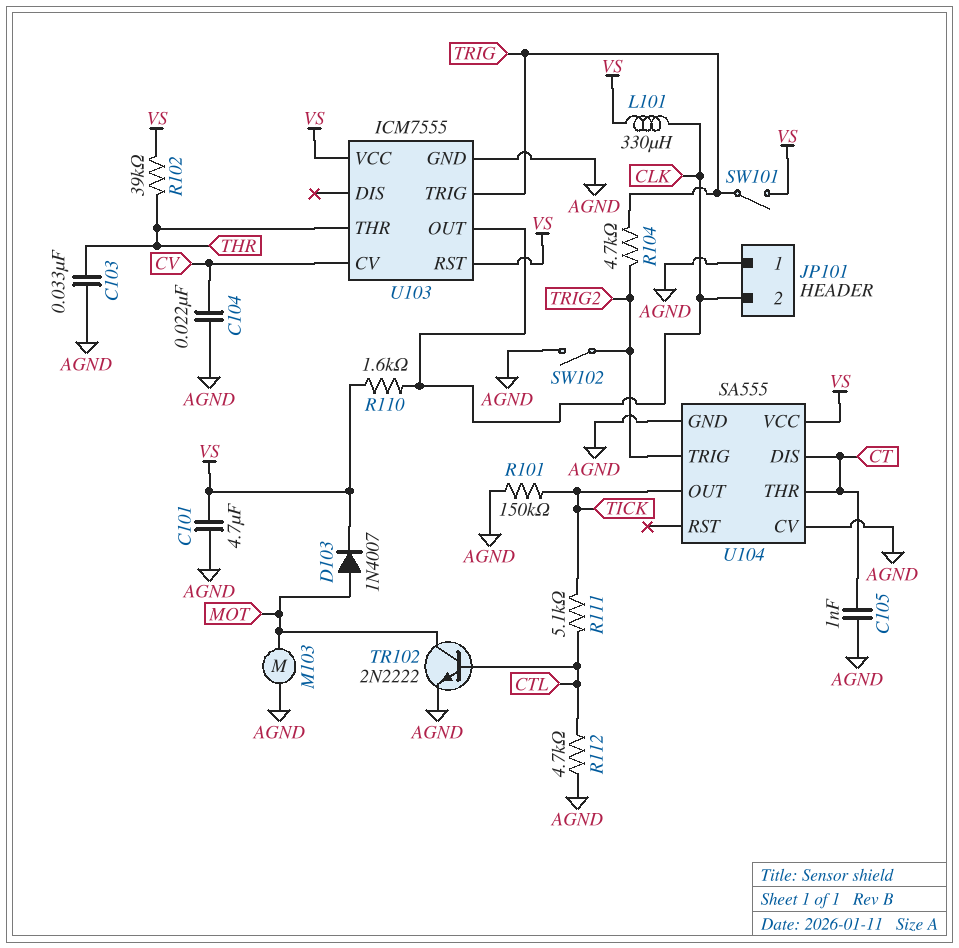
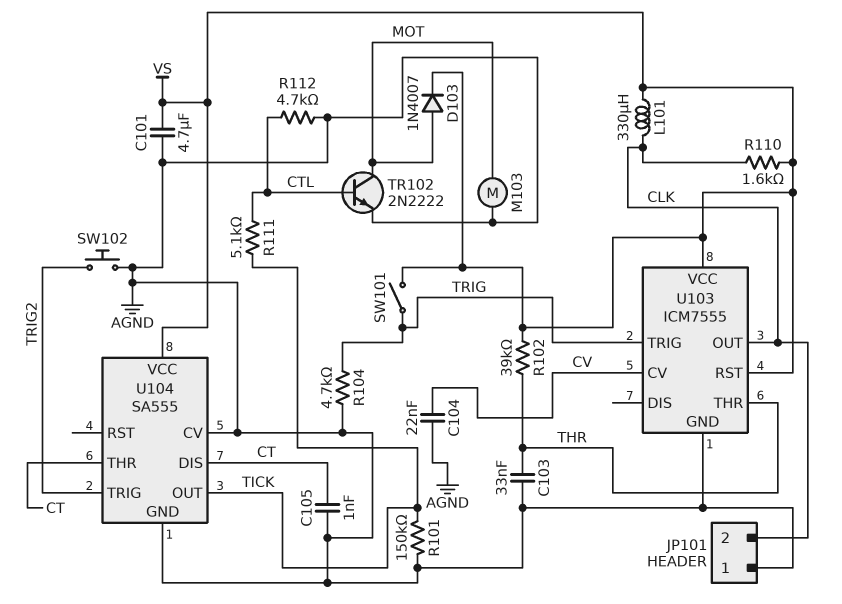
R104: 4.7k (TRIG, TRIG2) -> 4.7k (AGND, TRIG)
SW102: switch (AGND, TRIG2) -> button (AGND, TRIG2)

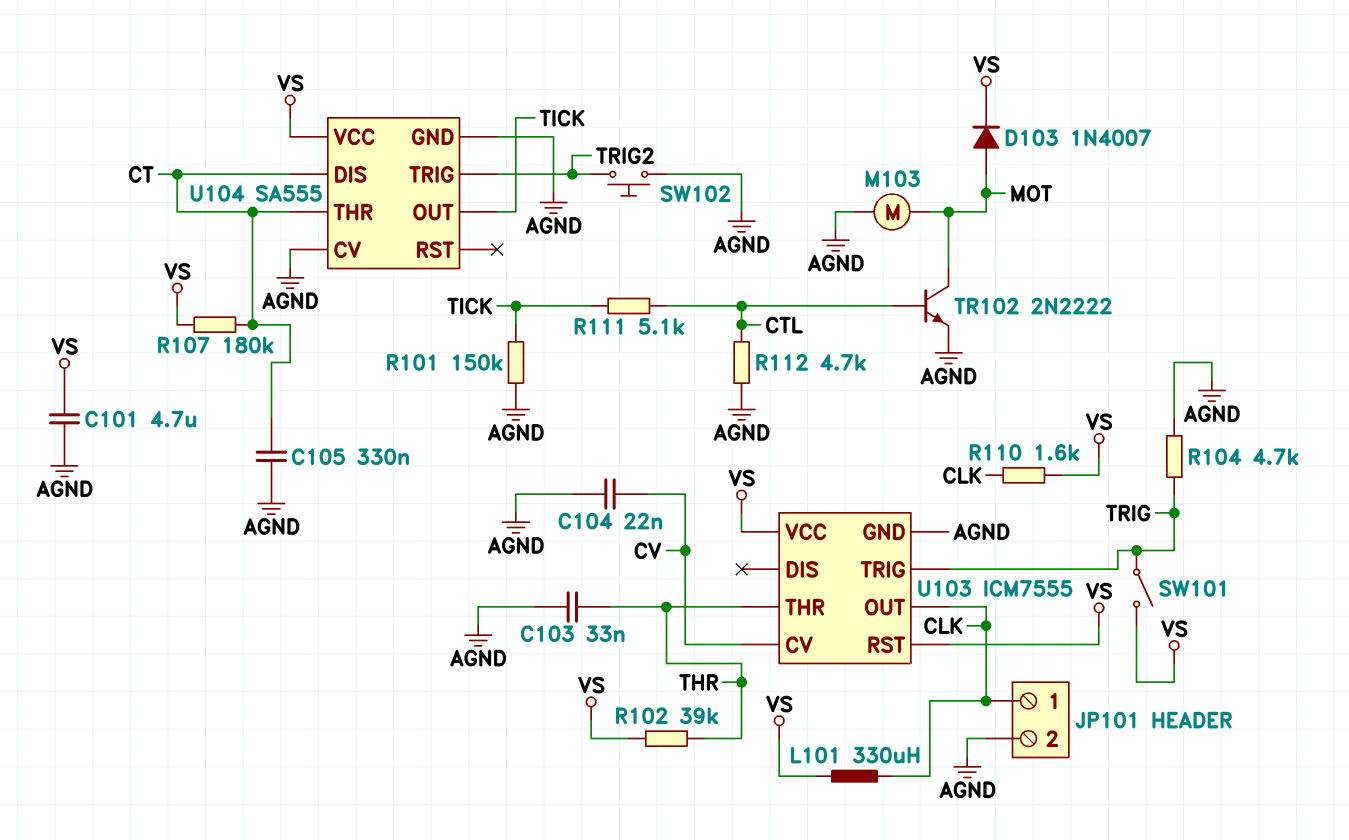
C105: 1nF (AGND, CT) -> 330nF (AGND, CT)
JP101 pin 1: AGND -> CLK
JP101 pin 2: CLK -> AGND
R107: none -> 180k (CT, VS)

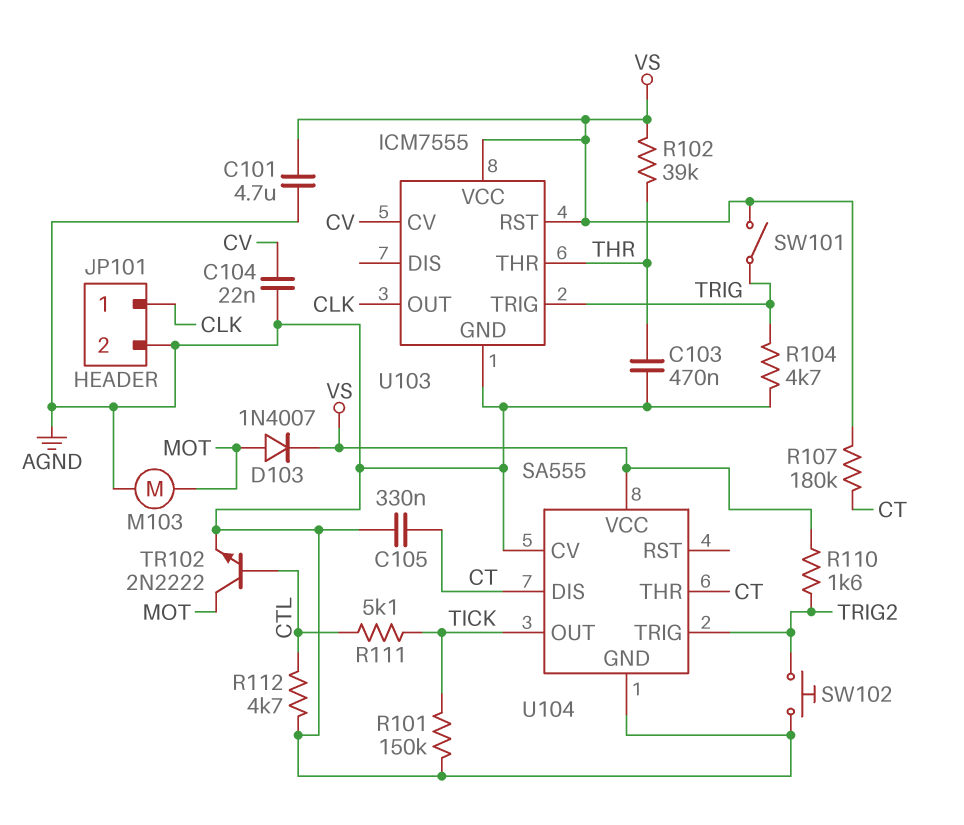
C103: 33nF (AGND, THR) -> 470nF (AGND, THR)
L101: 330uH (CLK, VS) -> none
R110: 1.6k (CLK, VS) -> 1.6k (TRIG2, VS)

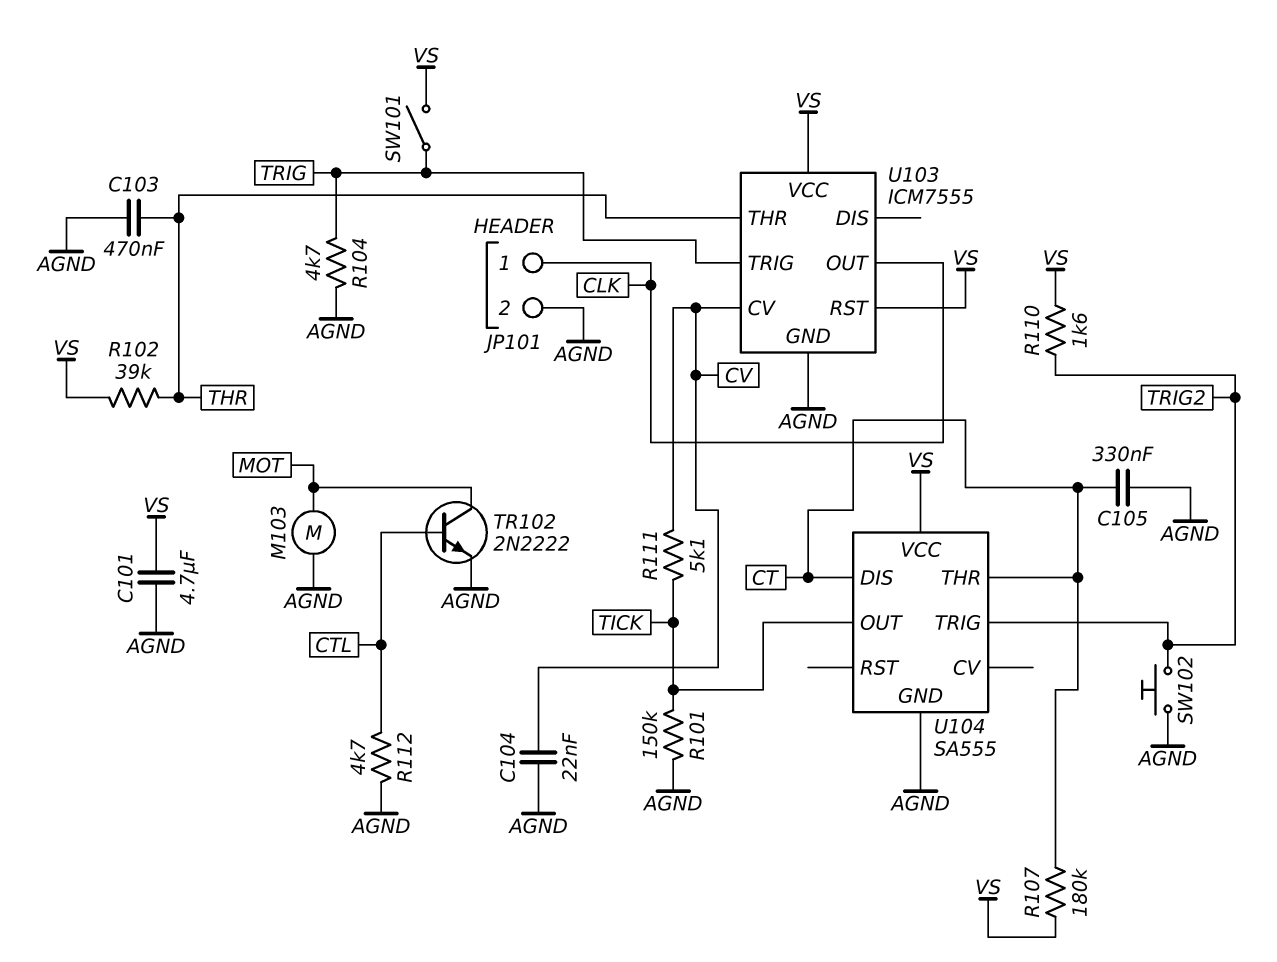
D103: diode 1N4007 (A MOT, K VS) -> none
R111: 5.1k (CTL, TICK) -> 5.1k (CV, TICK)
U104 pin CV: AGND -> none

